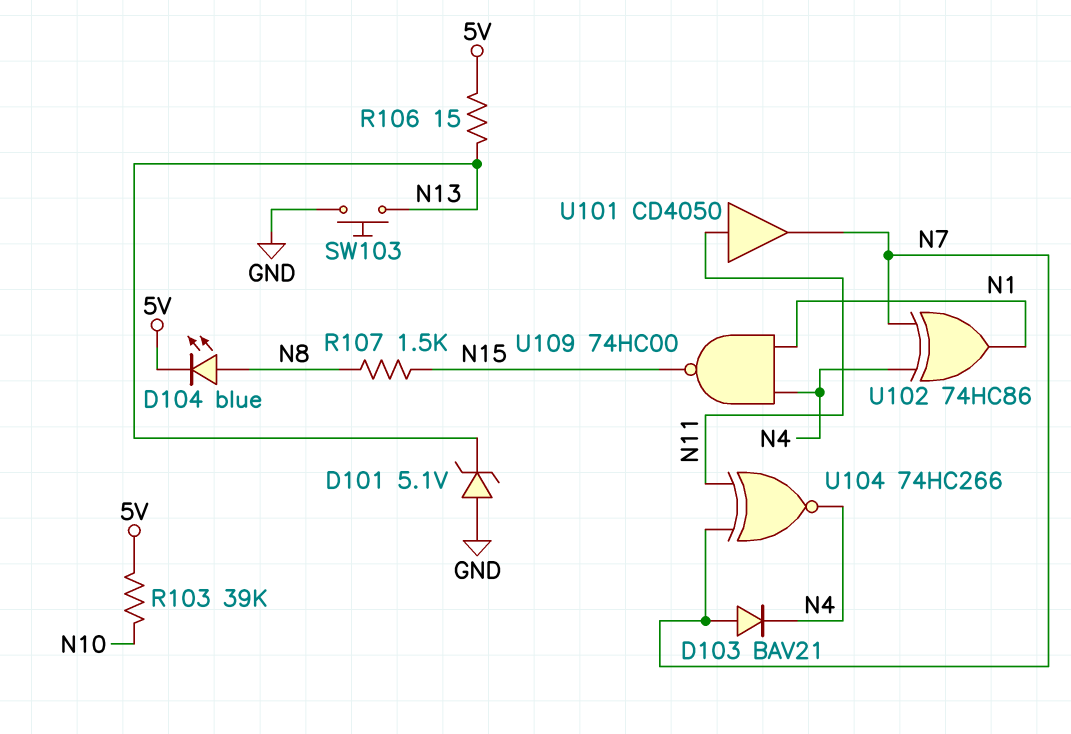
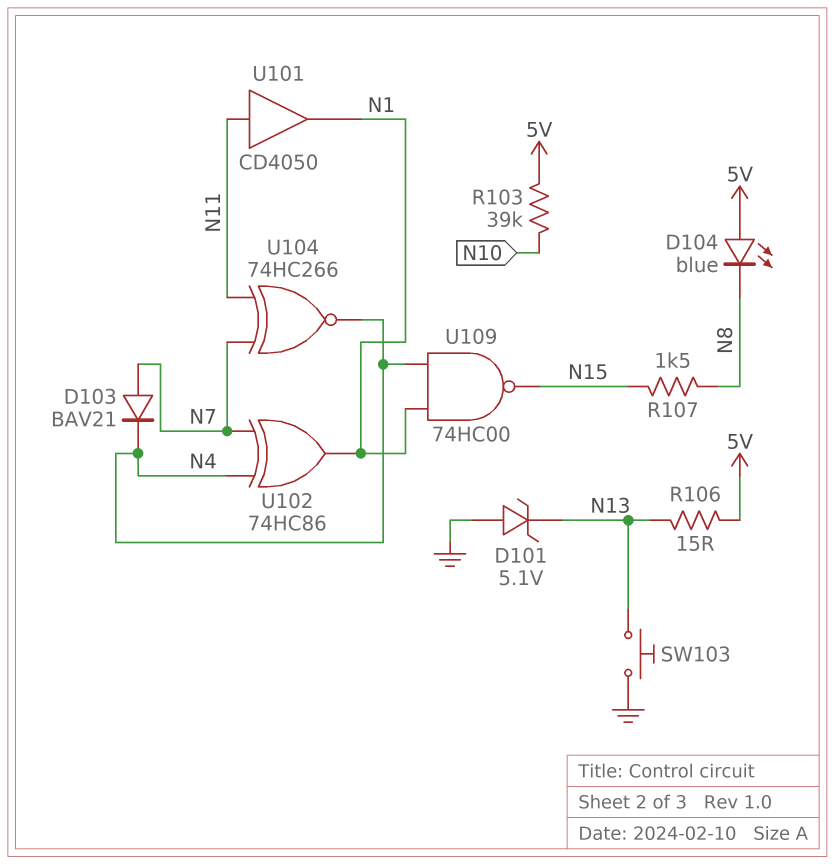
D104: LED blue (A N8, K 5V) -> LED blue (A 5V, K N8)
U101: buffer CD4050 (in N11, out N7) -> buffer CD4050 (in N11, out N1)

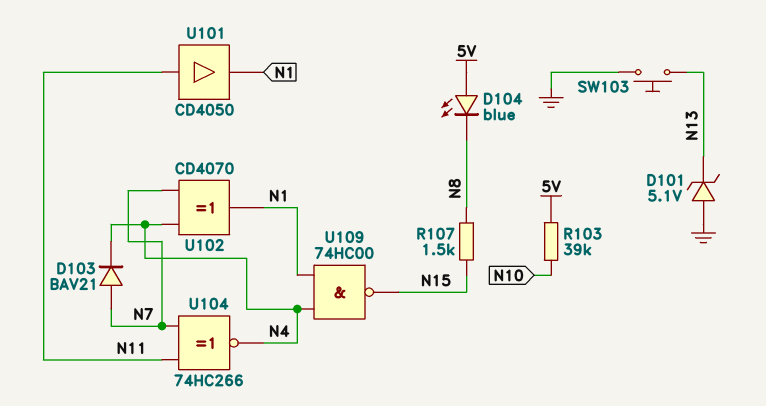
R106: 15 (5V, N13) -> none
U102: XOR 74HC86 (in N4, in N7, out N1) -> XOR CD4070 (in N4, in N7, out N1)

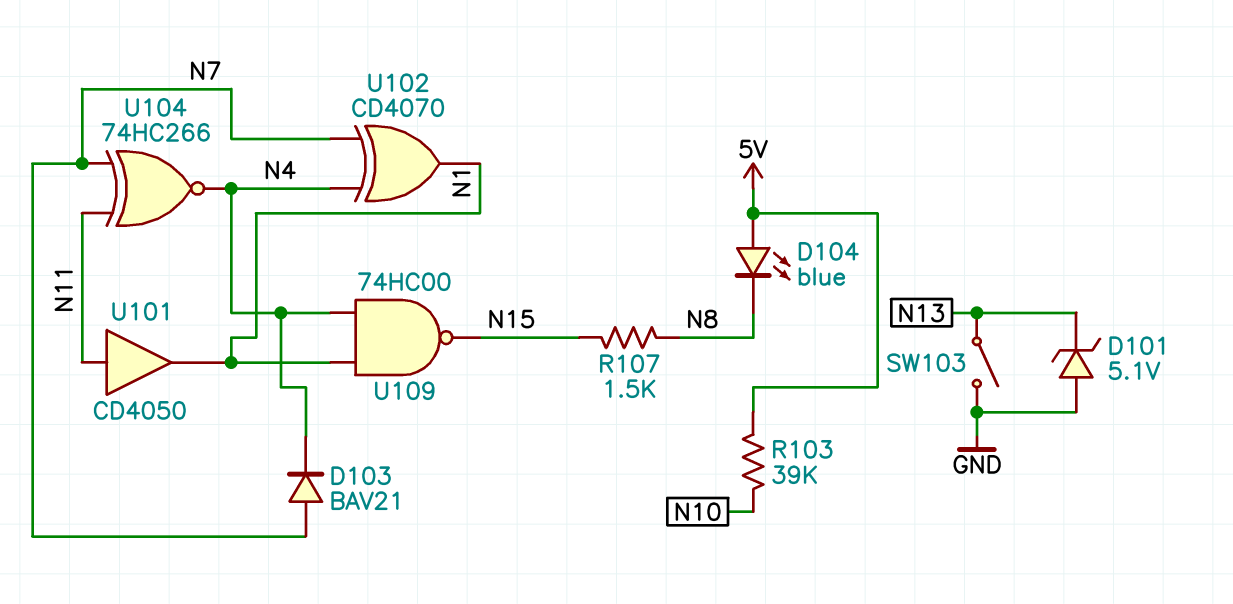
SW103: button (GND, N13) -> switch (GND, N13)

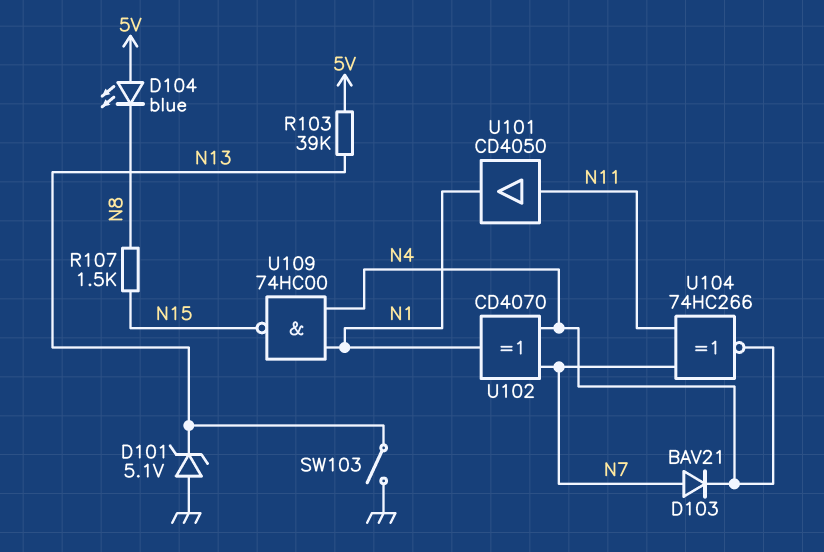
R103: 39k (5V, N10) -> 39k (5V, N13)

